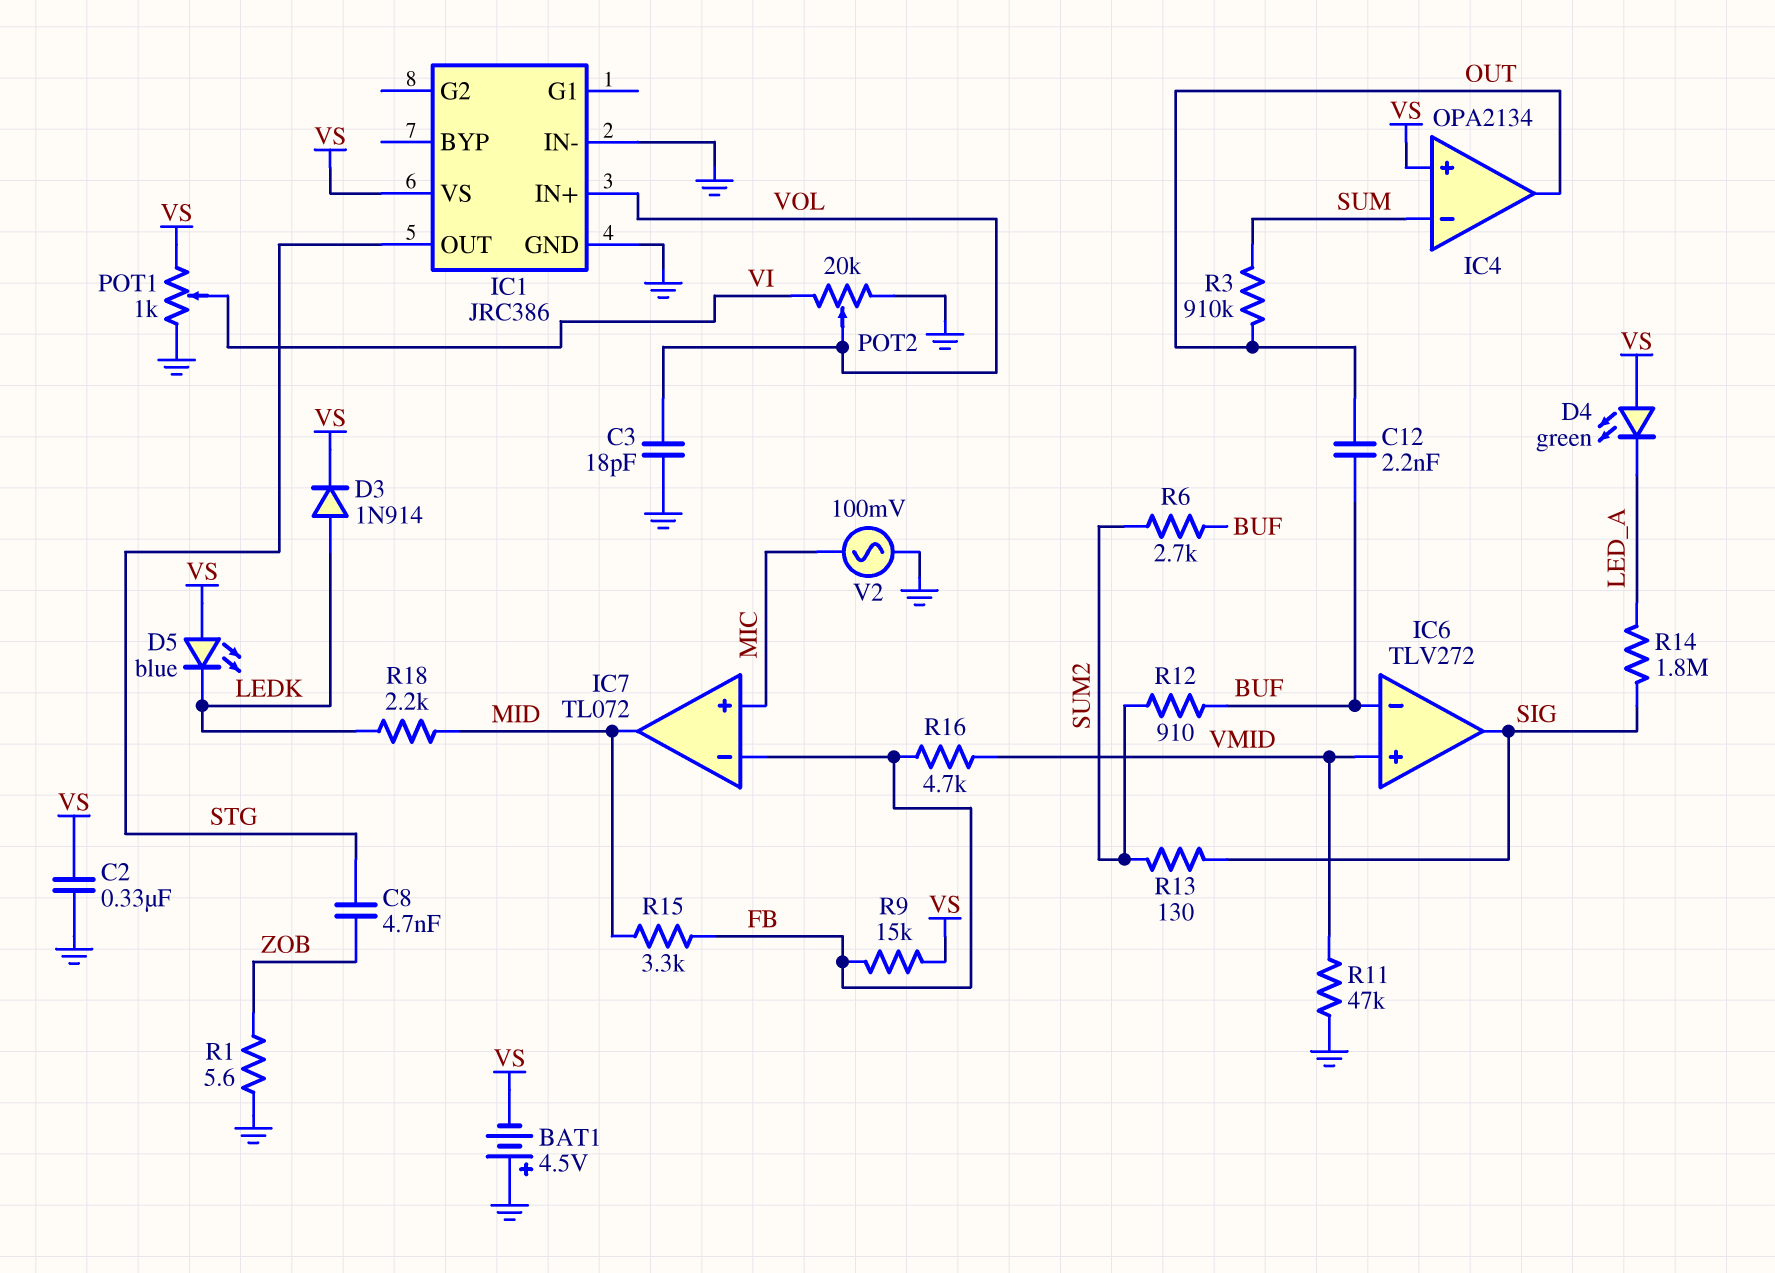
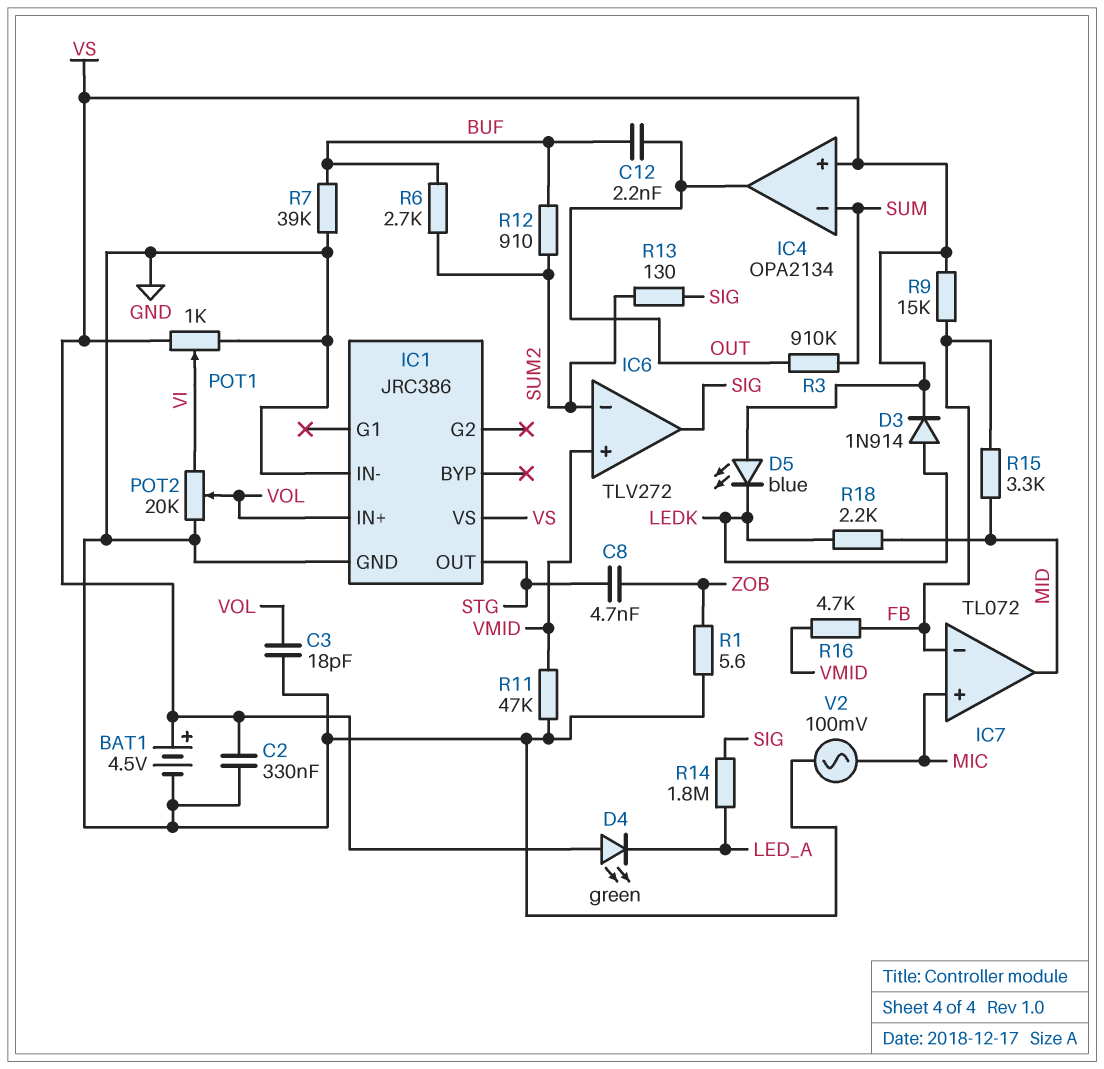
BAT1: 4.5V (plus GND, minus VS) -> 4.5V (plus VS, minus GND)
IC6 pin in-: BUF -> SUM2
R7: none -> 39k (BUF, GND)

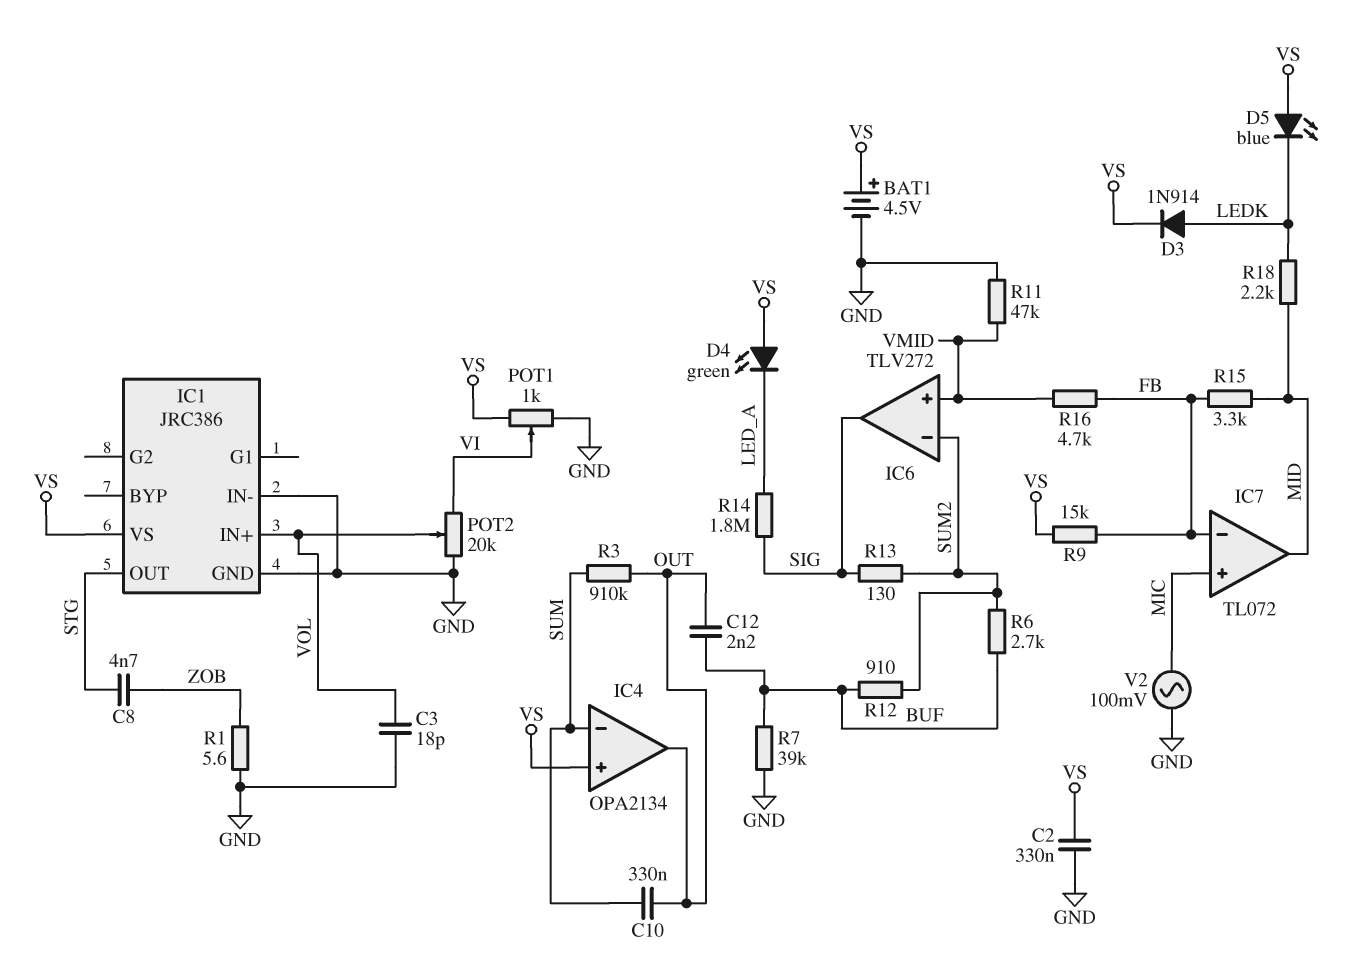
C10: none -> 330nF (OUT, SUM)

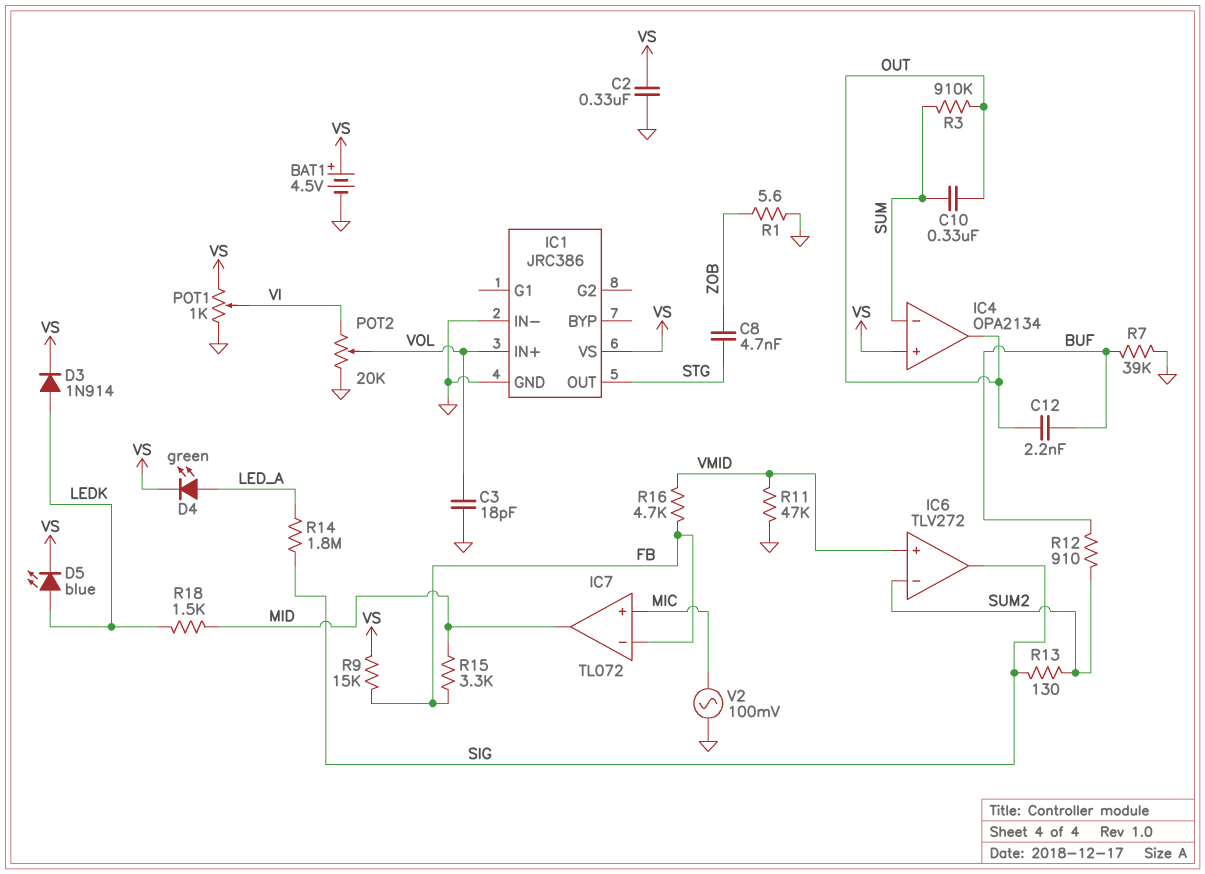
D4: LED green (A VS, K LED_A) -> LED green (A LED_A, K VS)
D5: LED blue (A VS, K LEDK) -> LED blue (A LEDK, K VS)
R6: 2.7k (BUF, SUM2) -> none
R18: 2.2k (LEDK, MID) -> 1.5k (LEDK, MID)

